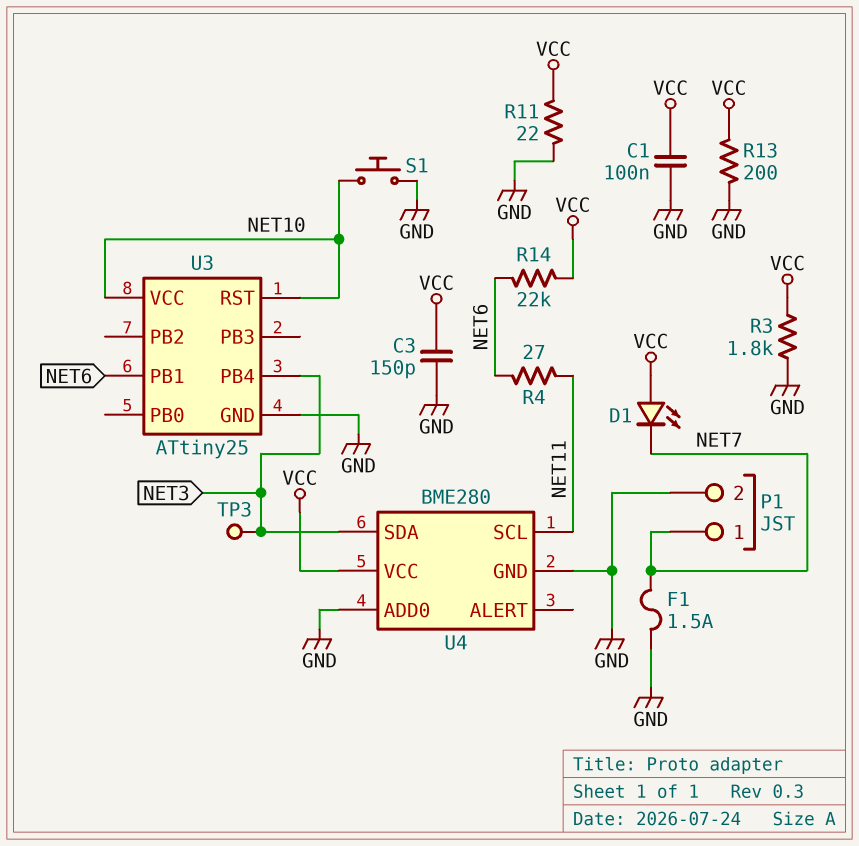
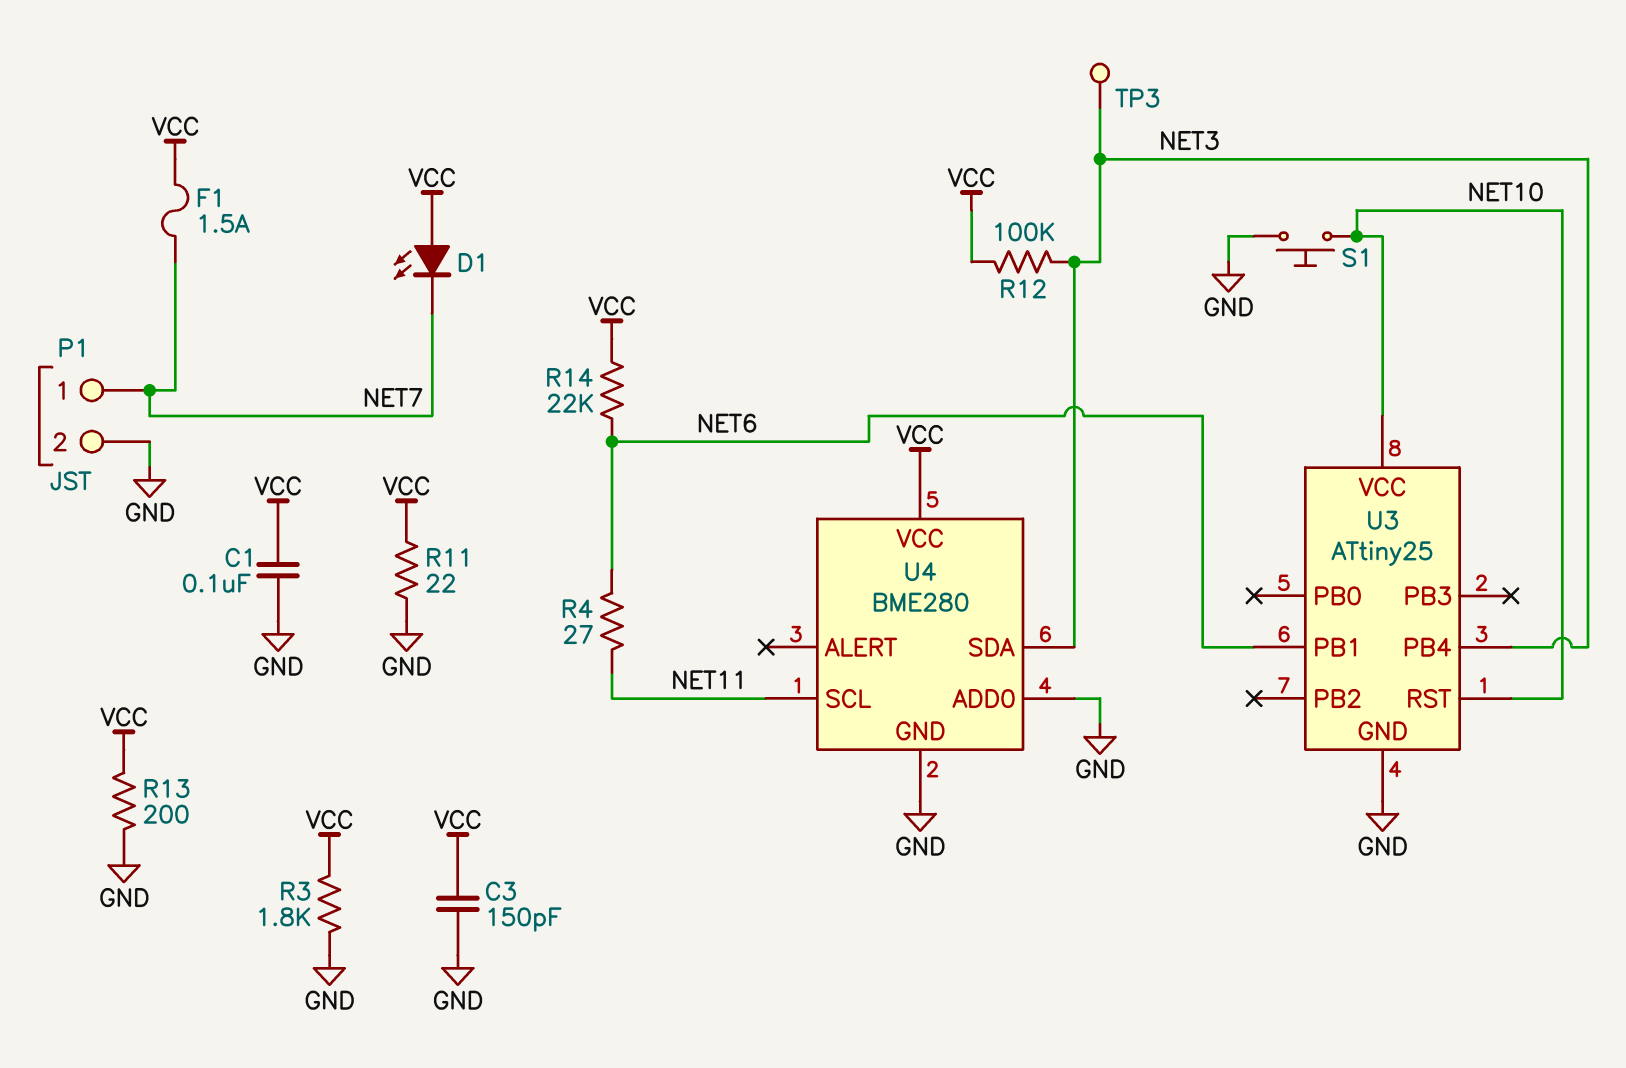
F1: 1.5A (GND, NET7) -> 1.5A (NET7, VCC)
R12: none -> 100k (NET3, VCC)

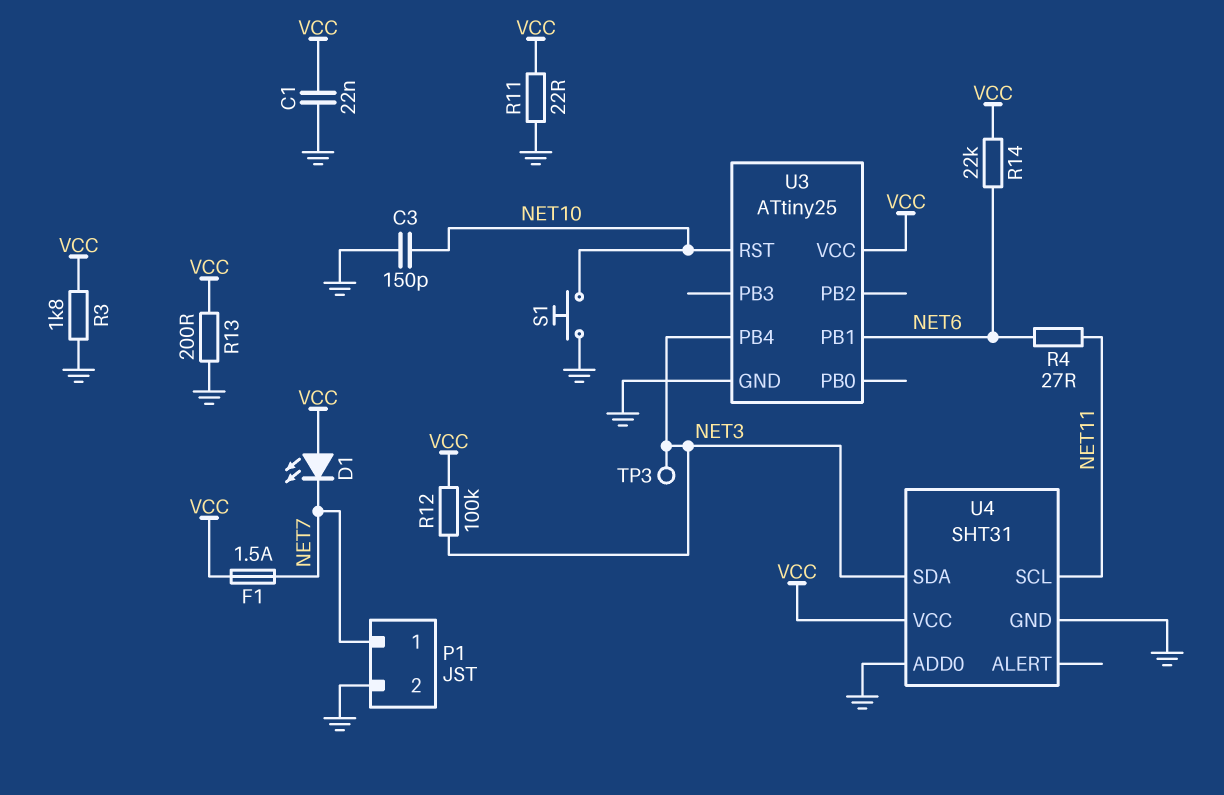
C1: 100nF (GND, VCC) -> 22nF (GND, VCC)
C3: 150pF (GND, VCC) -> 150pF (GND, NET10)
U3 pin VCC: NET10 -> VCC
U4: BME280 -> SHT31

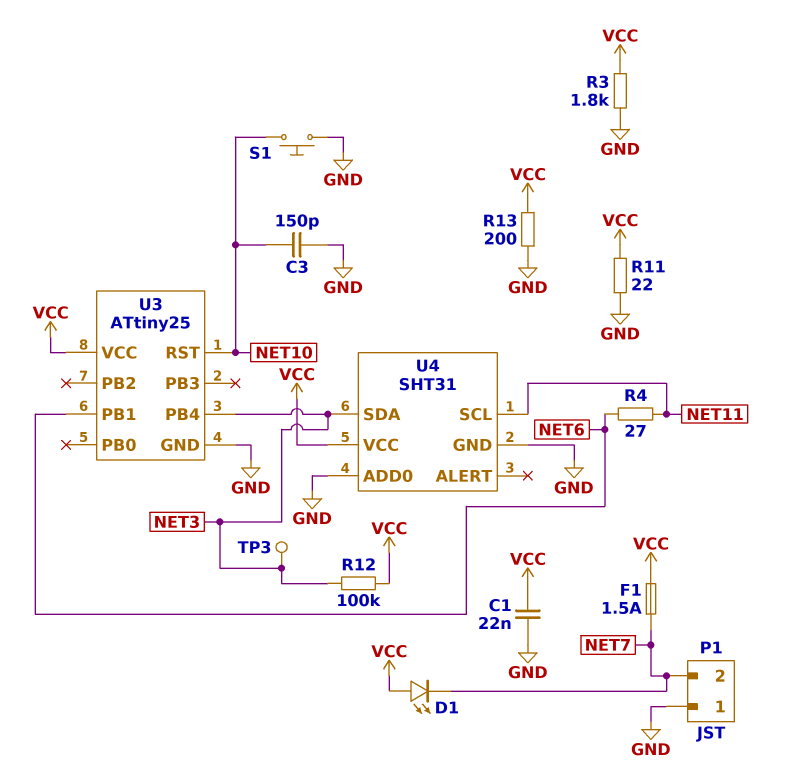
P1 pin 1: NET7 -> GND
P1 pin 2: GND -> NET7
R14: 22k (NET6, VCC) -> none

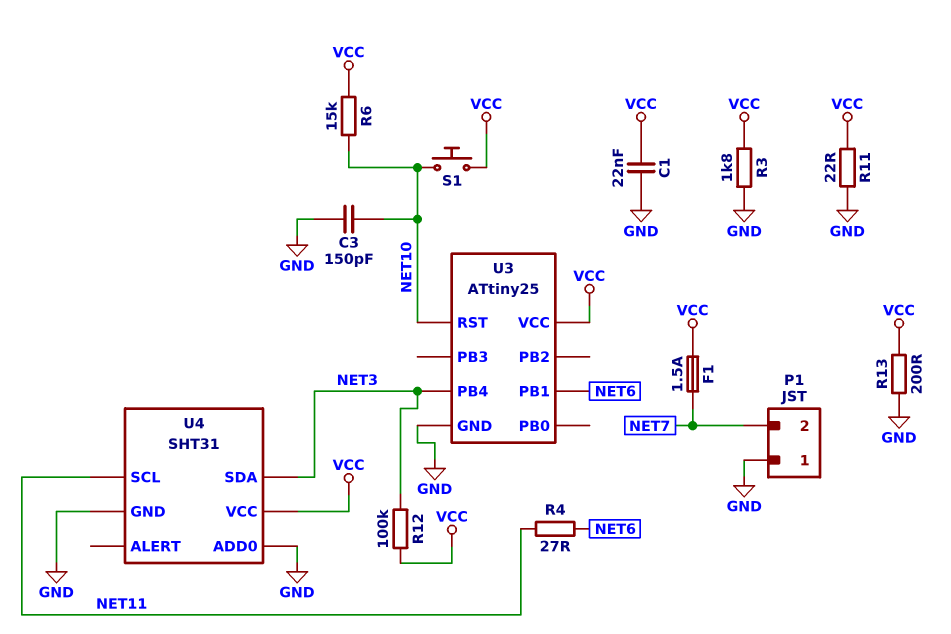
D1: LED (A VCC, K NET7) -> none
R6: none -> 15k (NET10, VCC)
S1: button (GND, NET10) -> button (NET10, VCC)
TP3: test point (NET3) -> none

